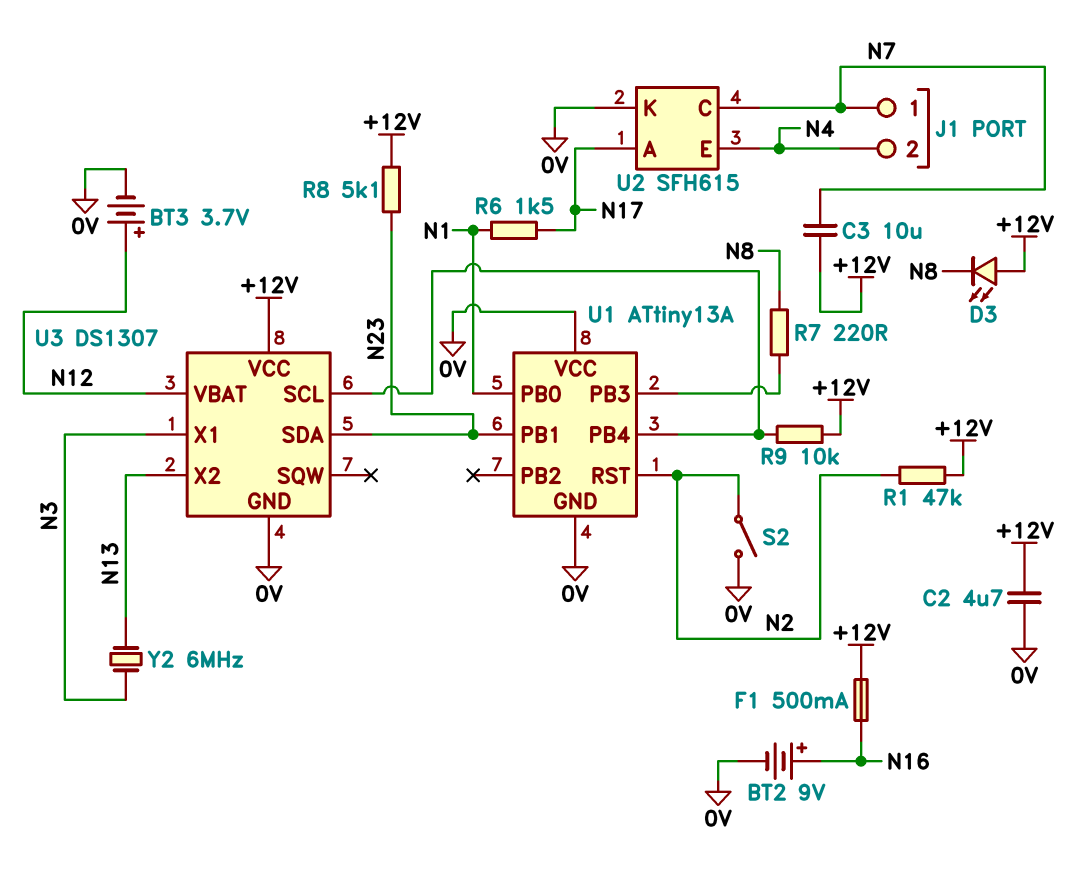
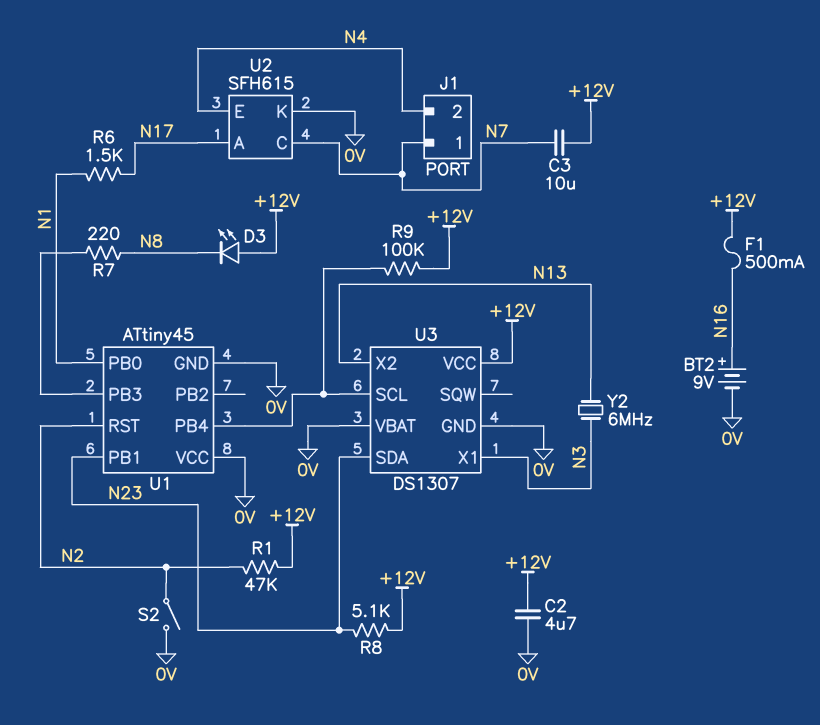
BT3: 3.7V (plus N12, minus 0V) -> none
R9: 10k (+12V, U1/PB4) -> 100k (+12V, U1/PB4)
U1: ATtiny13A -> ATtiny45
U3 pin VBAT: N12 -> 0V

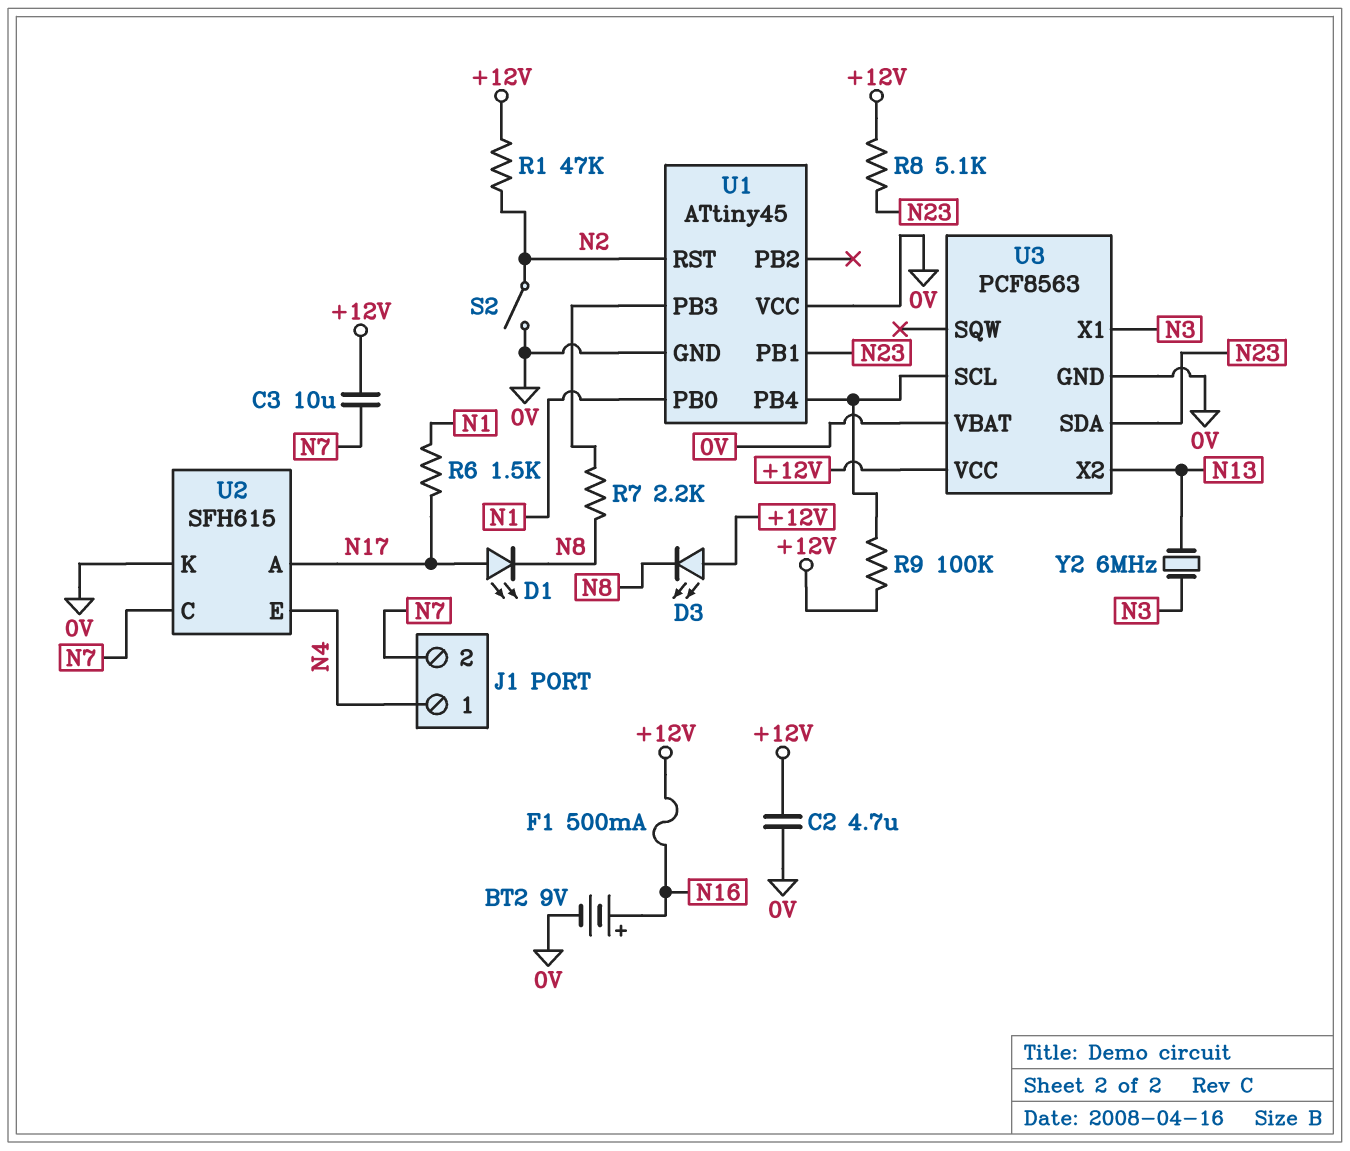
D1: none -> LED (A N17, K N8)
J1 pin 1: N7 -> N4
J1 pin 2: N4 -> N7
R7: 220 (N8, U1/PB3) -> 2.2k (N8, U1/PB3)
U3: DS1307 -> PCF8563

